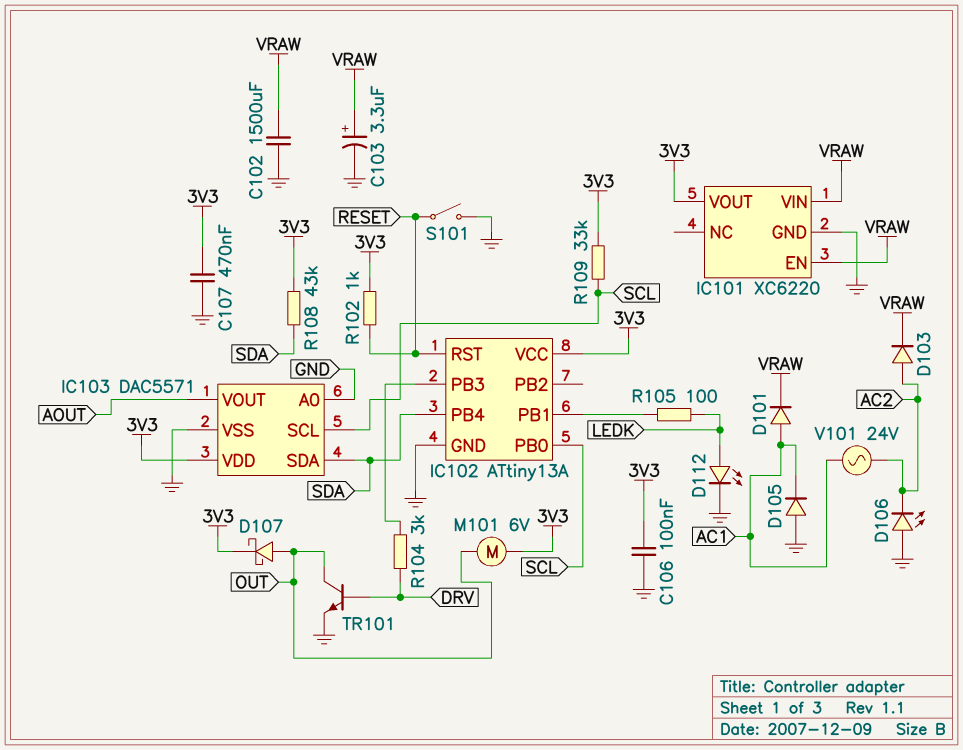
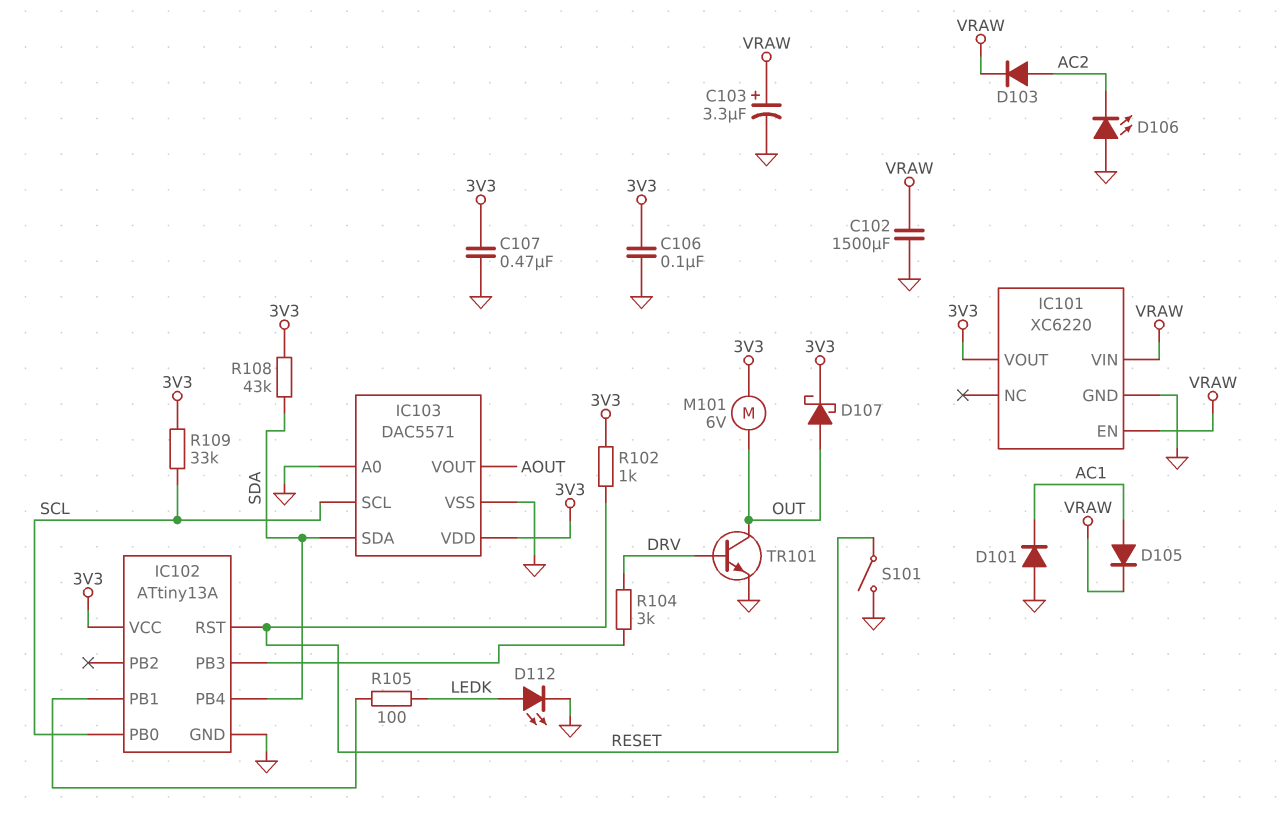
D101: diode (A AC1, K VRAW) -> diode (A GND, K AC1)
D105: diode (A GND, K AC1) -> diode (A AC1, K VRAW)
V101: AC 24V (AC1, AC2) -> none

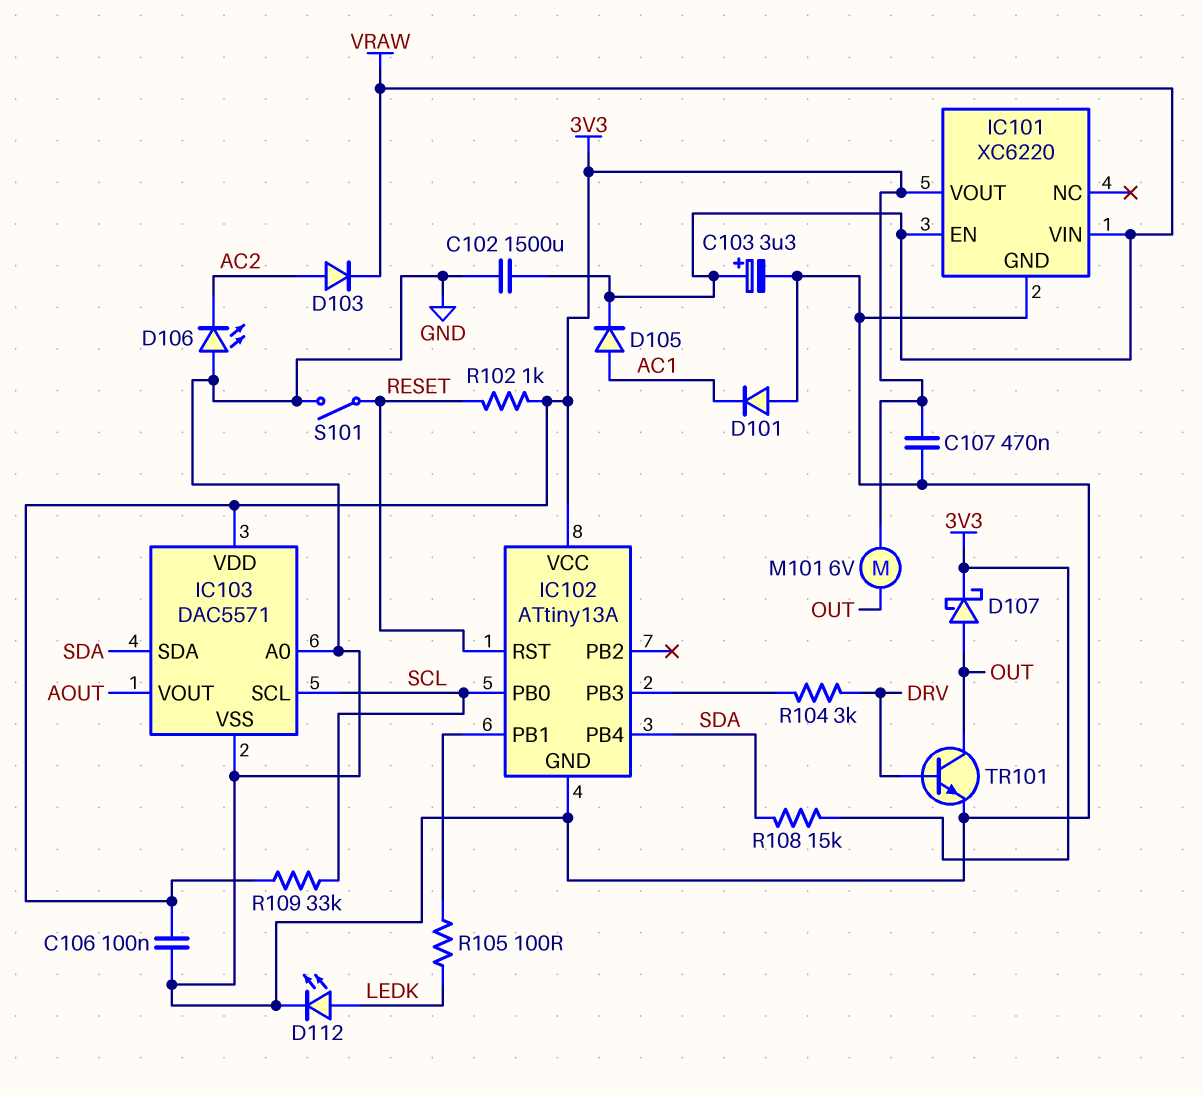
R108: 43k (3V3, SDA) -> 15k (3V3, SDA)

